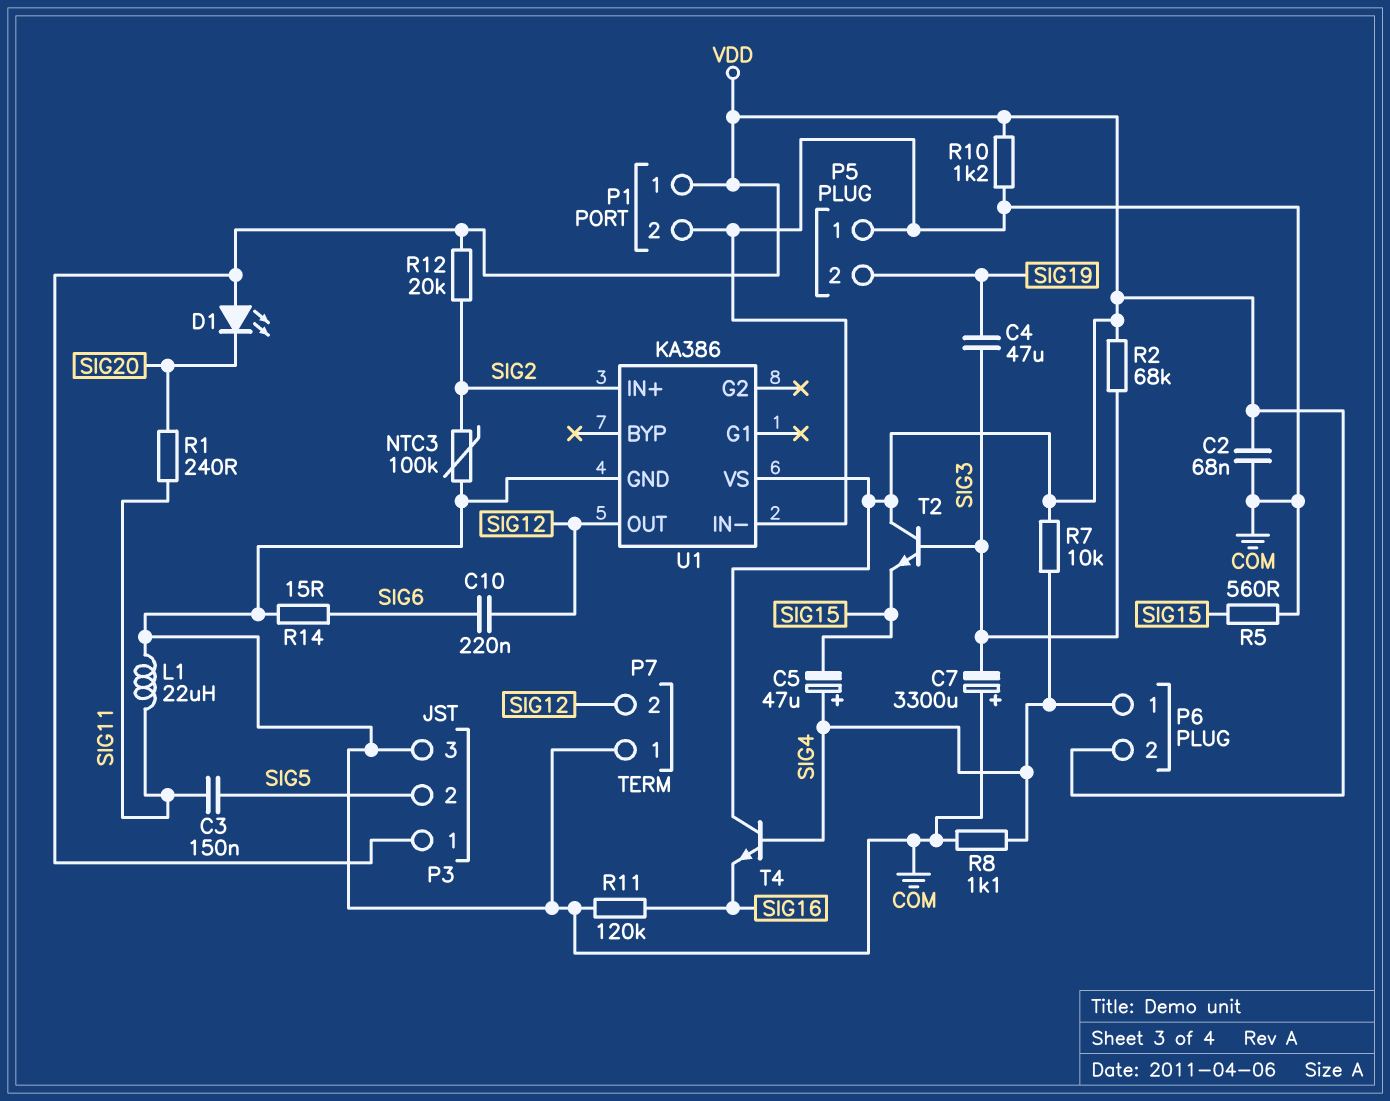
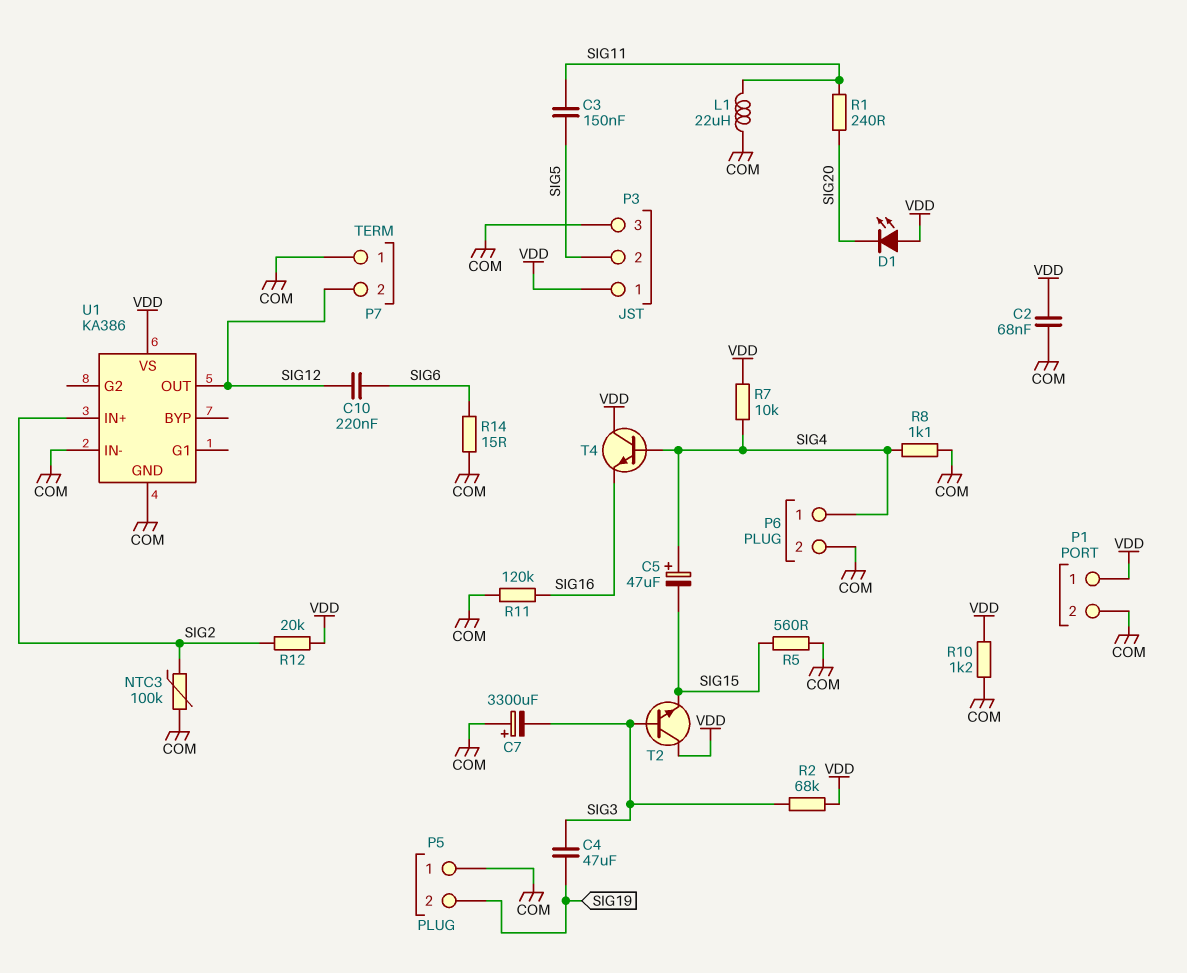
P6 pin 2: VDD -> COM

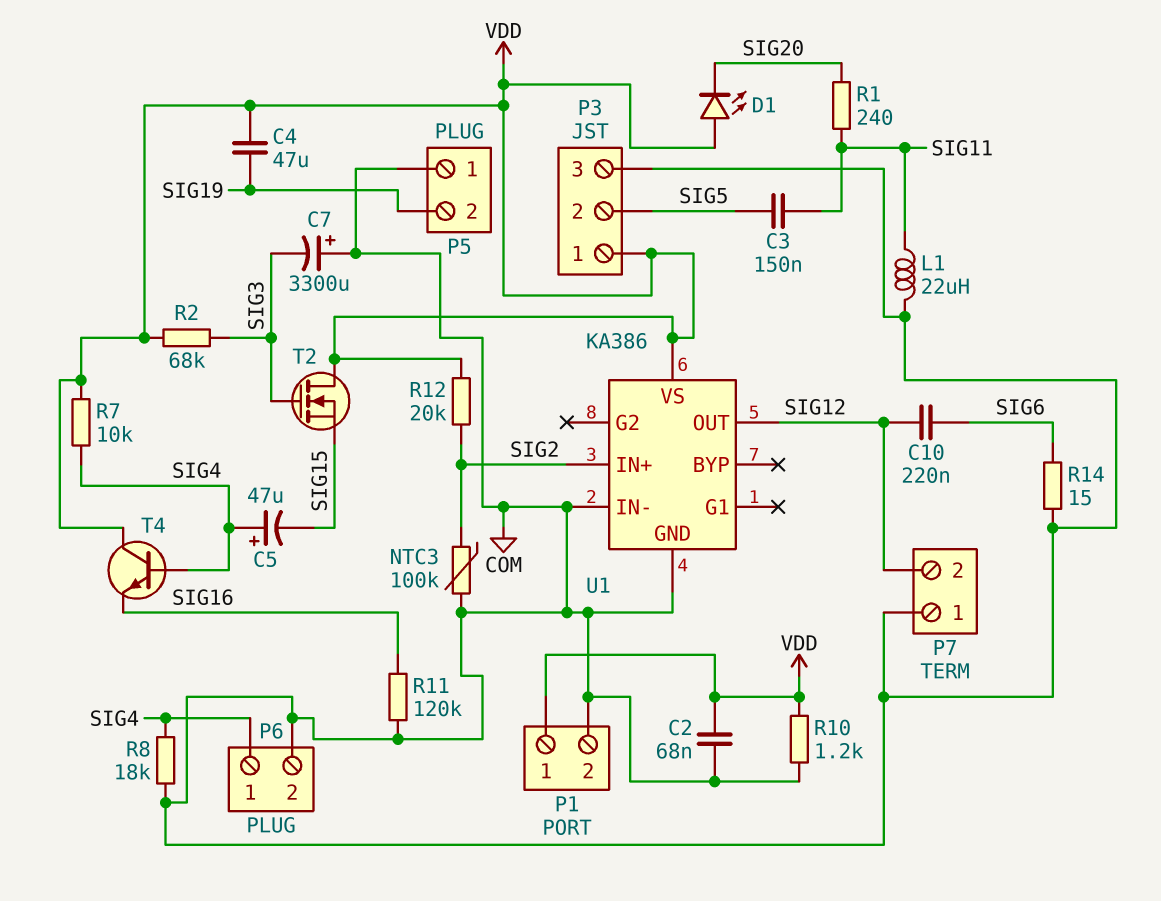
C4: 47uF (SIG3, SIG19) -> 47uF (SIG19, VDD)
R5: 560 (COM, SIG15) -> none
R8: 1.1k (COM, SIG4) -> 18k (COM, SIG4)
T2: NPN (B SIG3, C VDD, E SIG15) -> NMOS (G SIG3, D VDD, S SIG15)

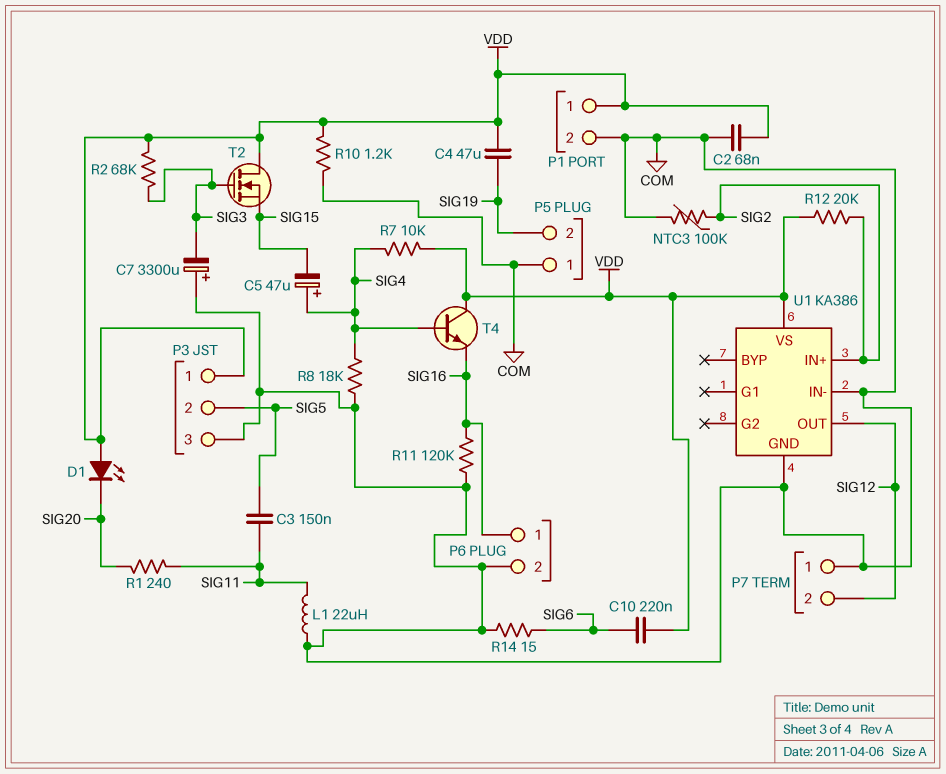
C10: 220nF (SIG6, SIG12) -> 220nF (SIG6, VDD)
P6 pin 1: SIG4 -> SIG16

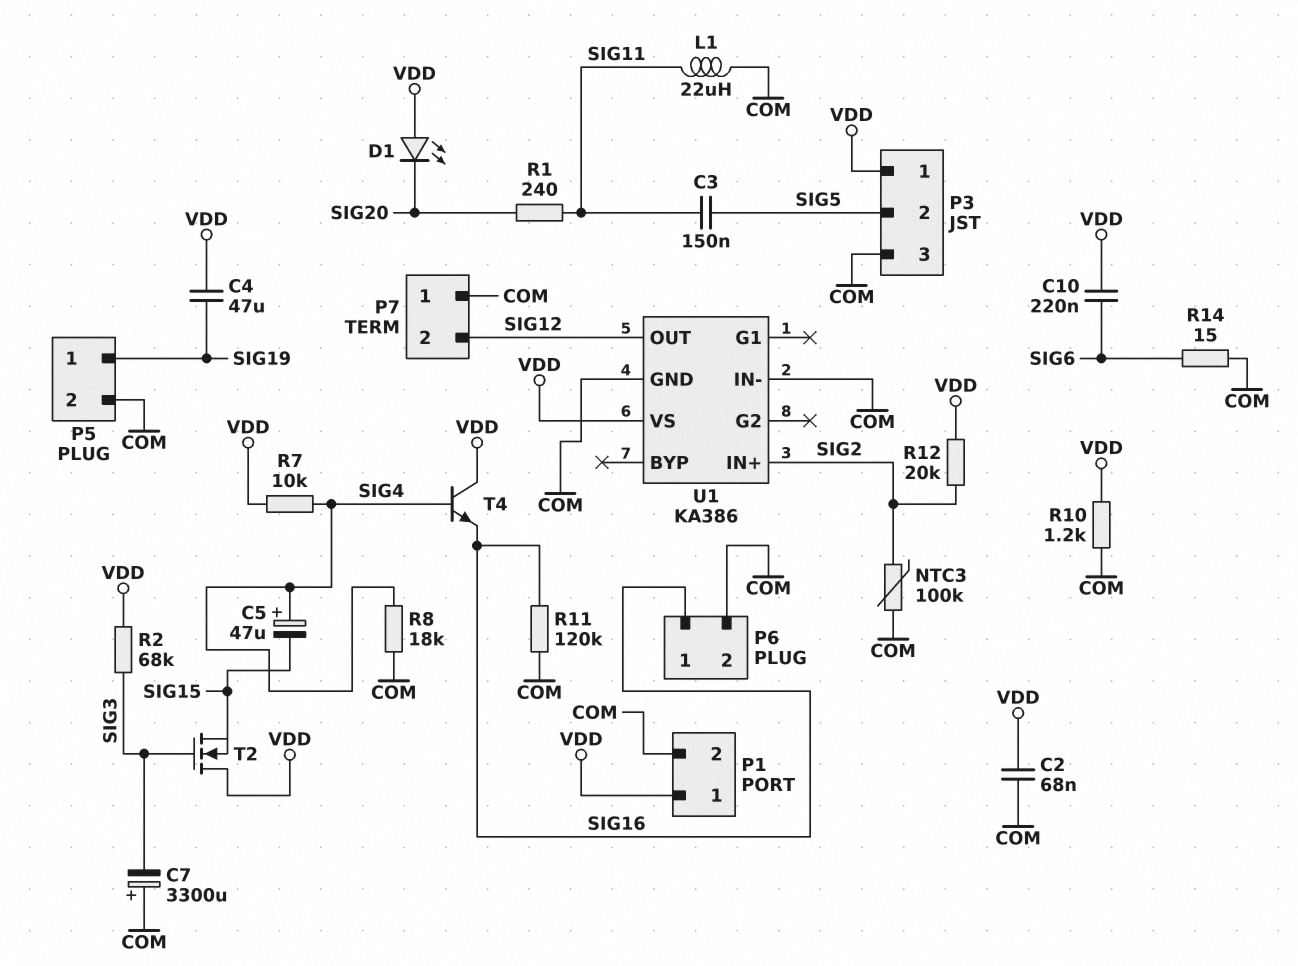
P5 pin 1: COM -> SIG19
P5 pin 2: SIG19 -> COM

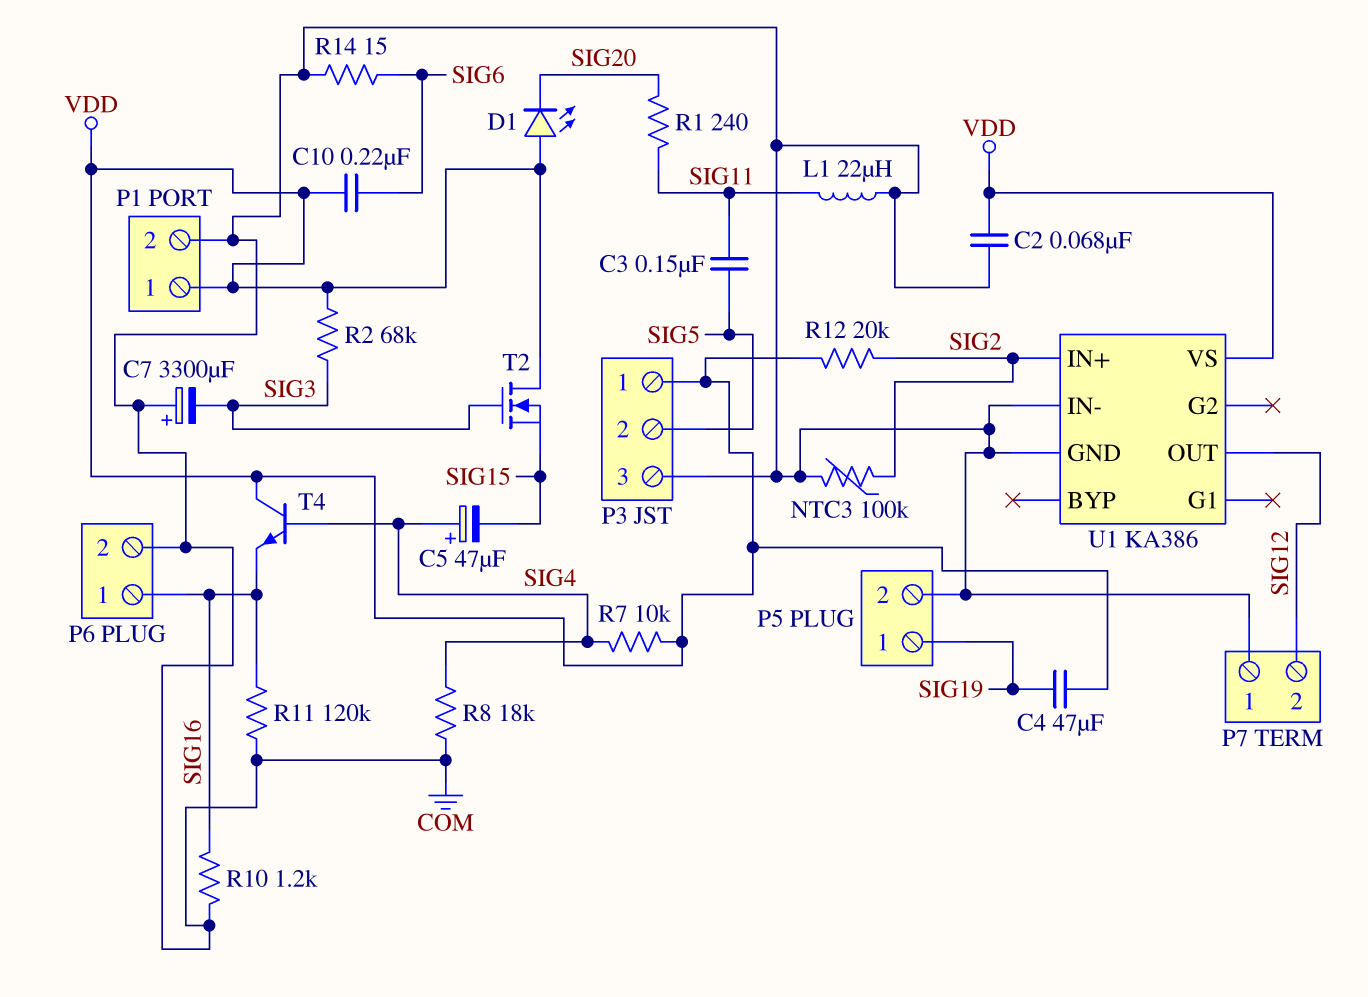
R10: 1.2k (COM, VDD) -> 1.2k (COM, SIG16)

